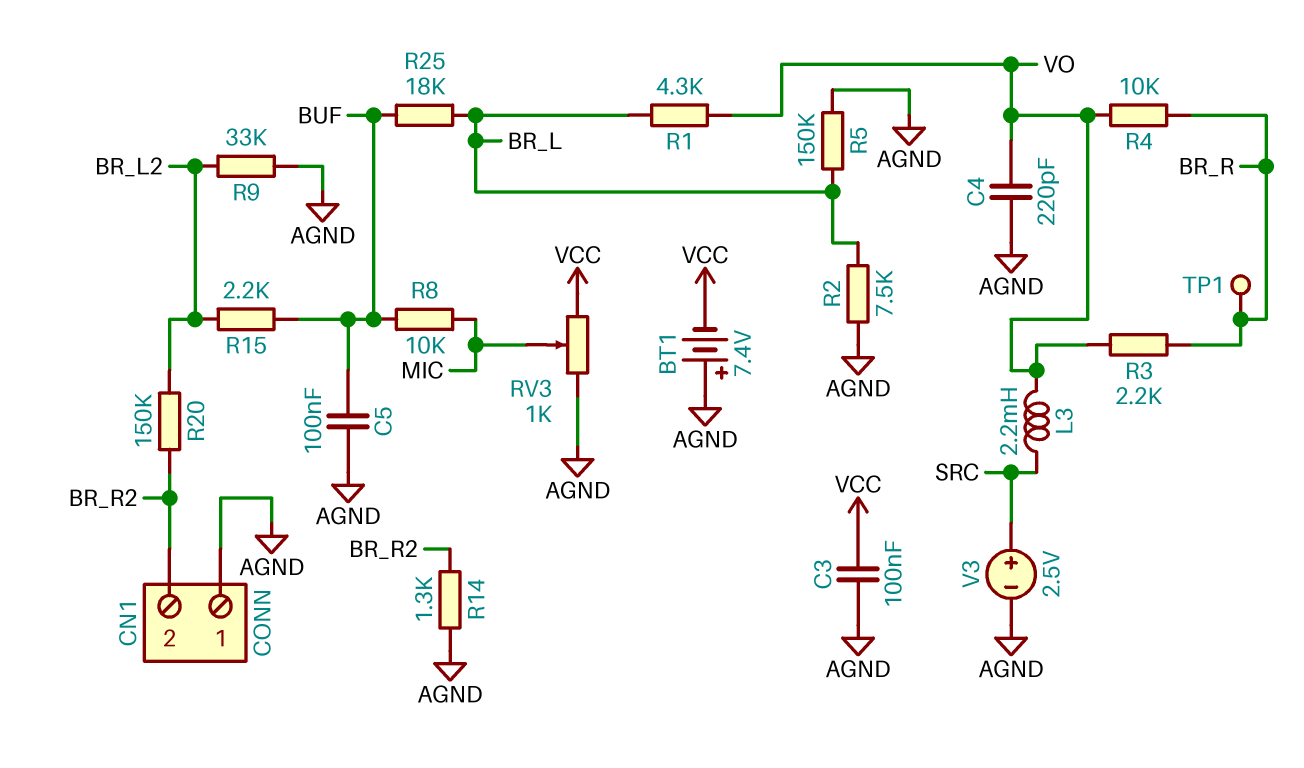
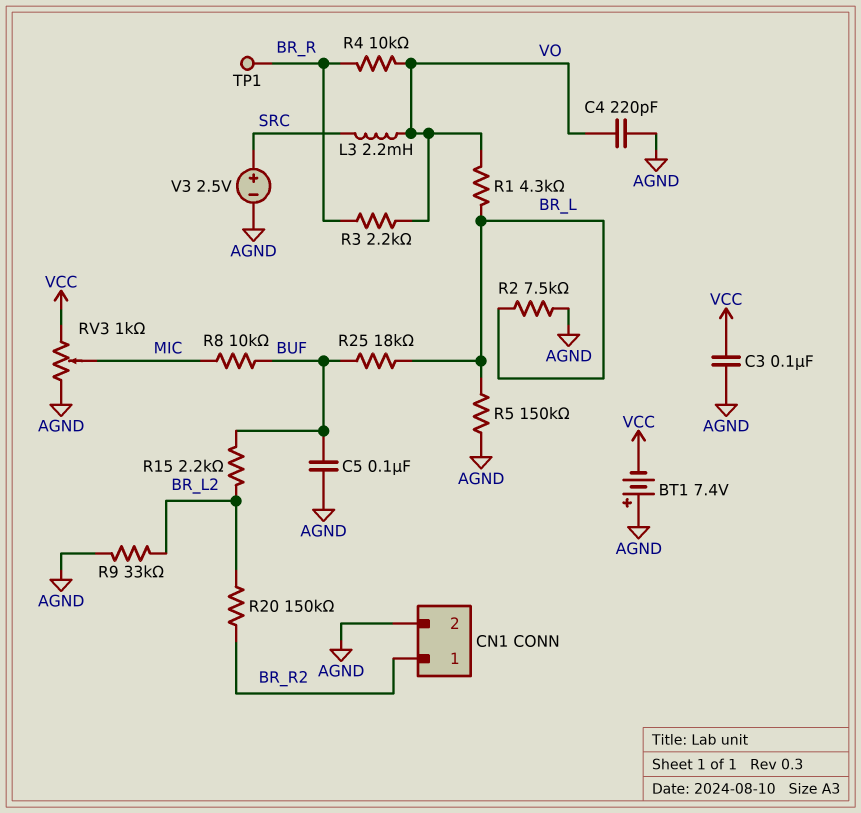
CN1 pin 1: AGND -> BR_R2
CN1 pin 2: BR_R2 -> AGND
R14: 1.3k (AGND, BR_R2) -> none

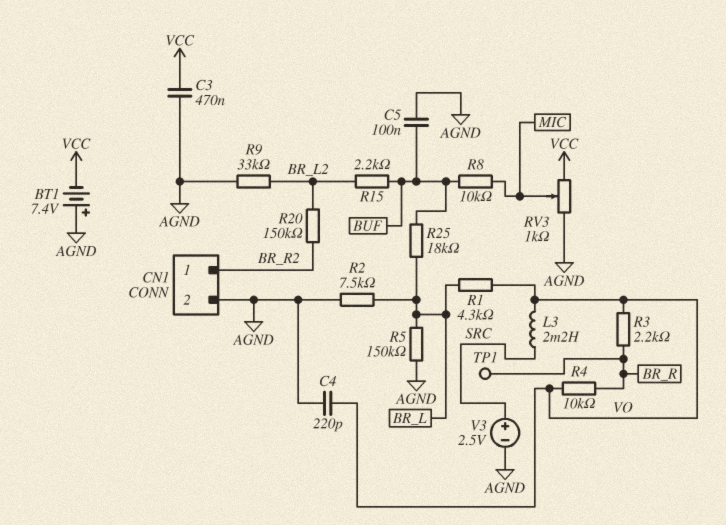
C3: 100nF (AGND, VCC) -> 470nF (AGND, VCC)

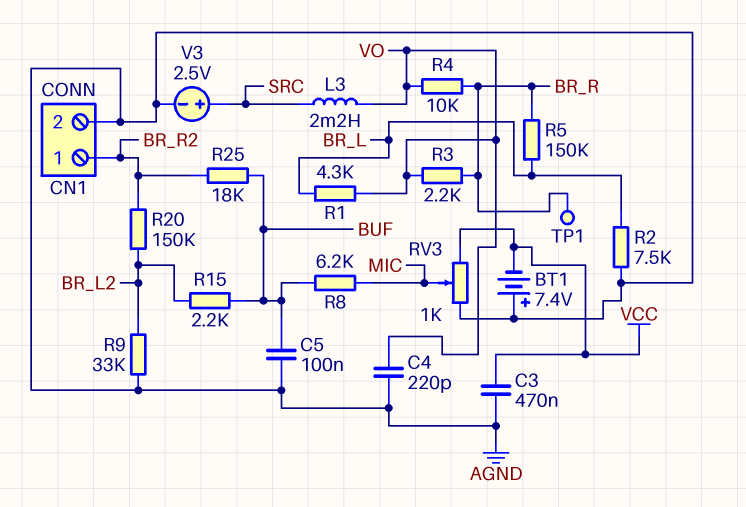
R5: 150k (AGND, BR_L) -> 150k (BR_L, BR_R)
R8: 10k (BUF, MIC) -> 6.2k (BUF, MIC)
R25: 18k (BR_L, BUF) -> 18k (BR_R2, BUF)

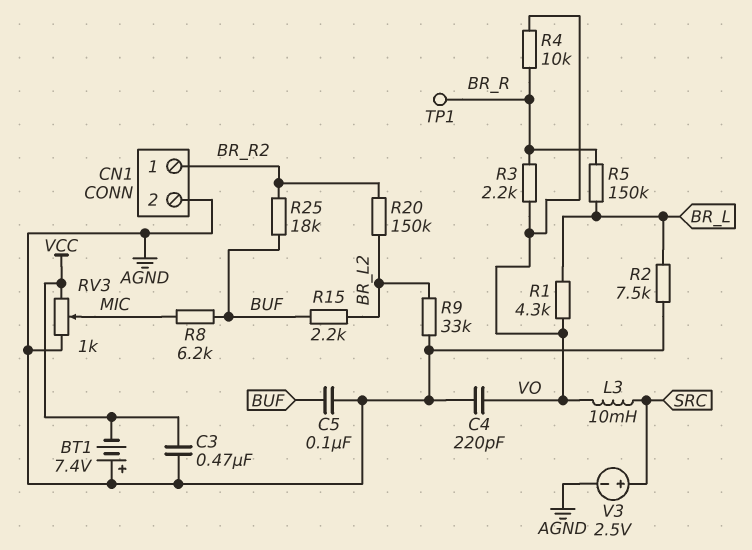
L3: 2.2mH (SRC, VO) -> 10mH (SRC, VO)

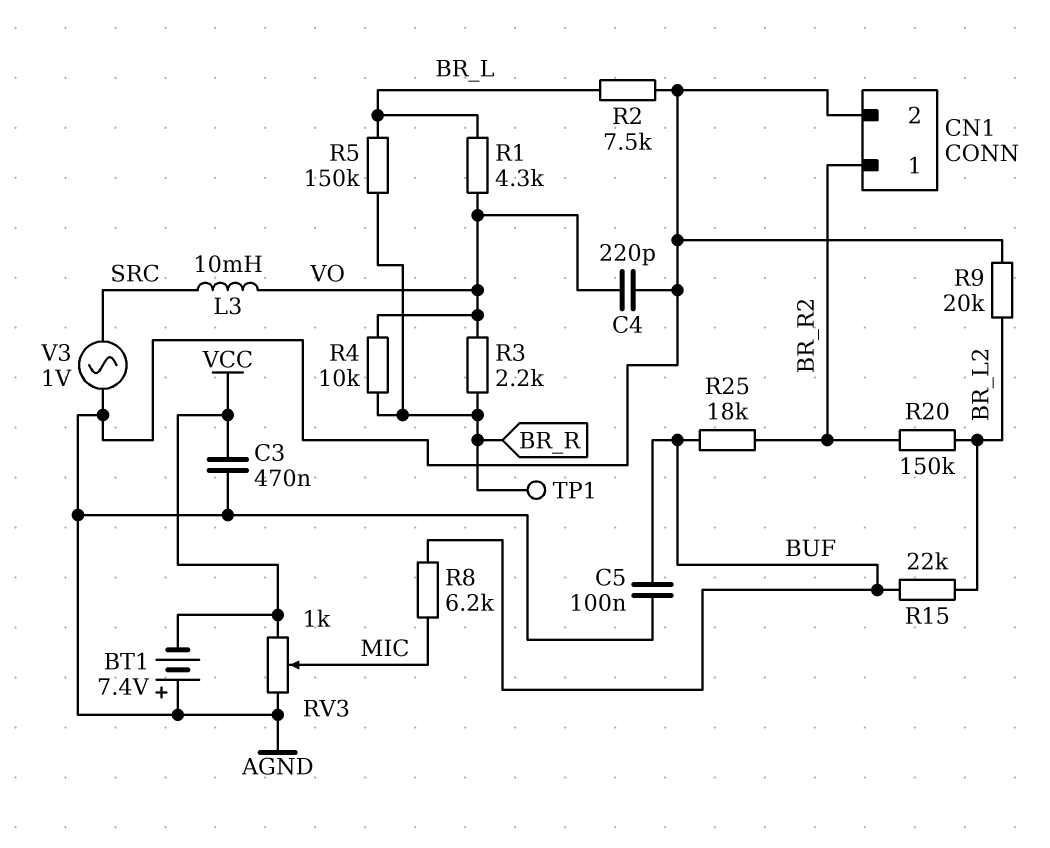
R9: 33k (AGND, BR_L2) -> 20k (AGND, BR_L2)
R15: 2.2k (BR_L2, BUF) -> 22k (BR_L2, BUF)
V3: 2.5V (plus SRC, minus AGND) -> AC 1V (AGND, SRC)

